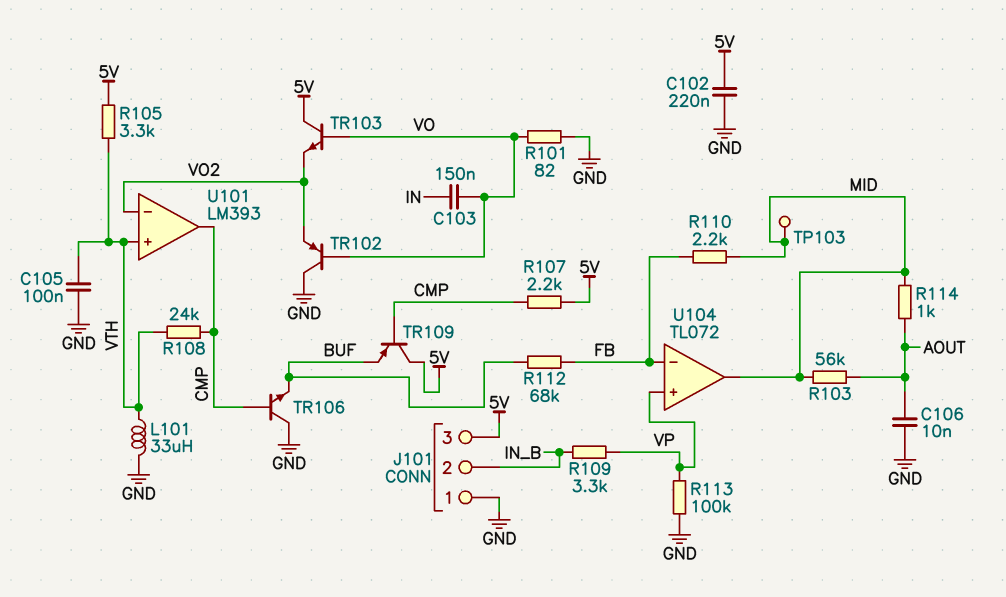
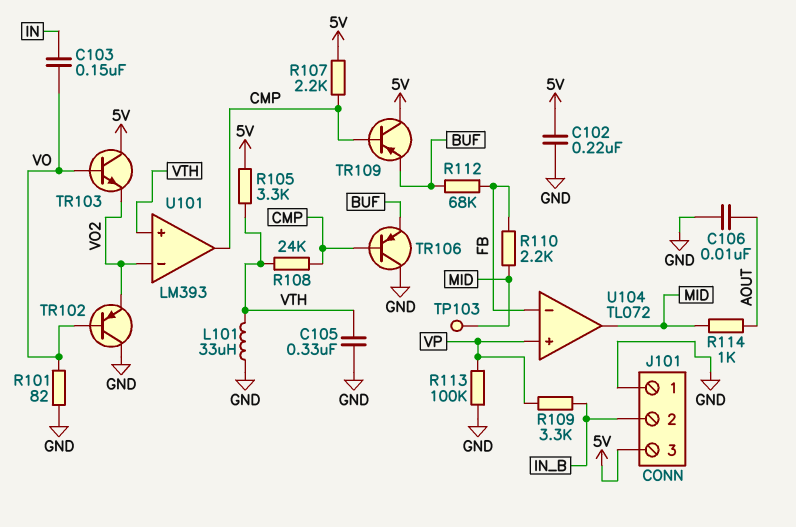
C105: 100nF (GND, VTH) -> 330nF (GND, VTH)
R103: 56k (AOUT, MID) -> none
TR106: NPN (B CMP, C GND, E BUF) -> PNP (B CMP, C GND, E BUF)

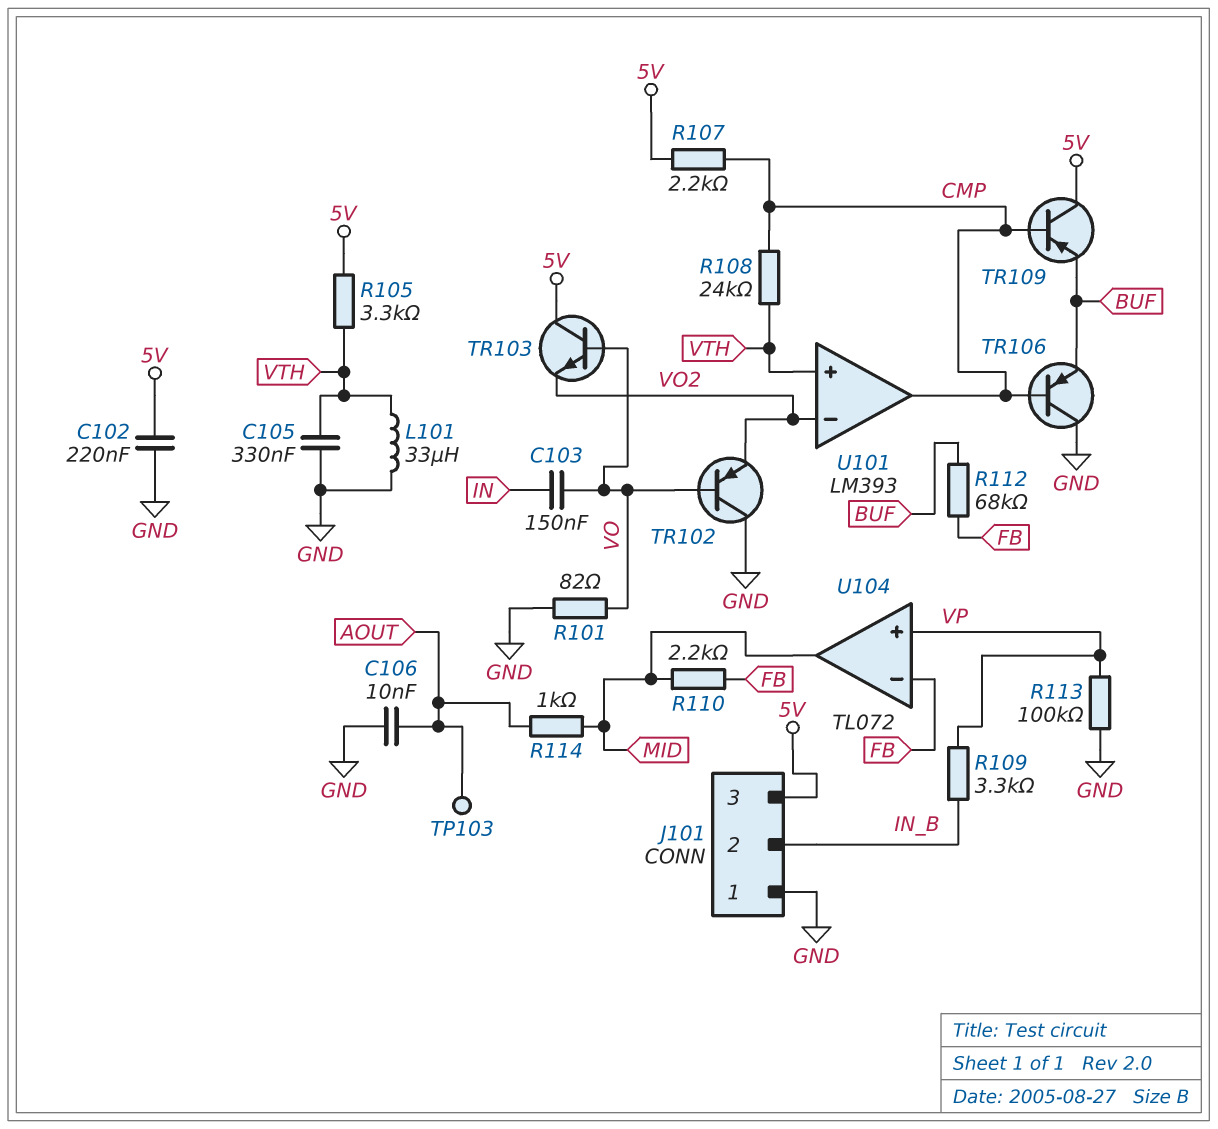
TP103: test point (MID) -> test point (AOUT)

